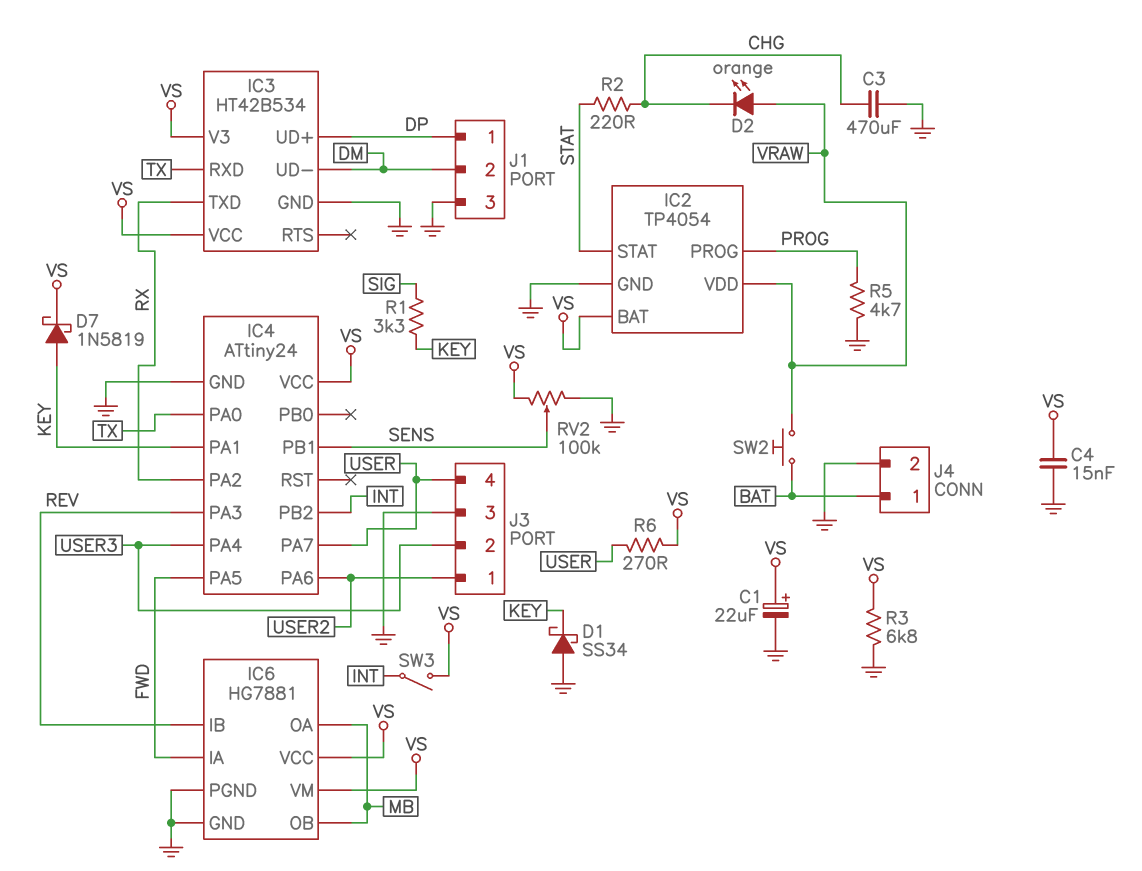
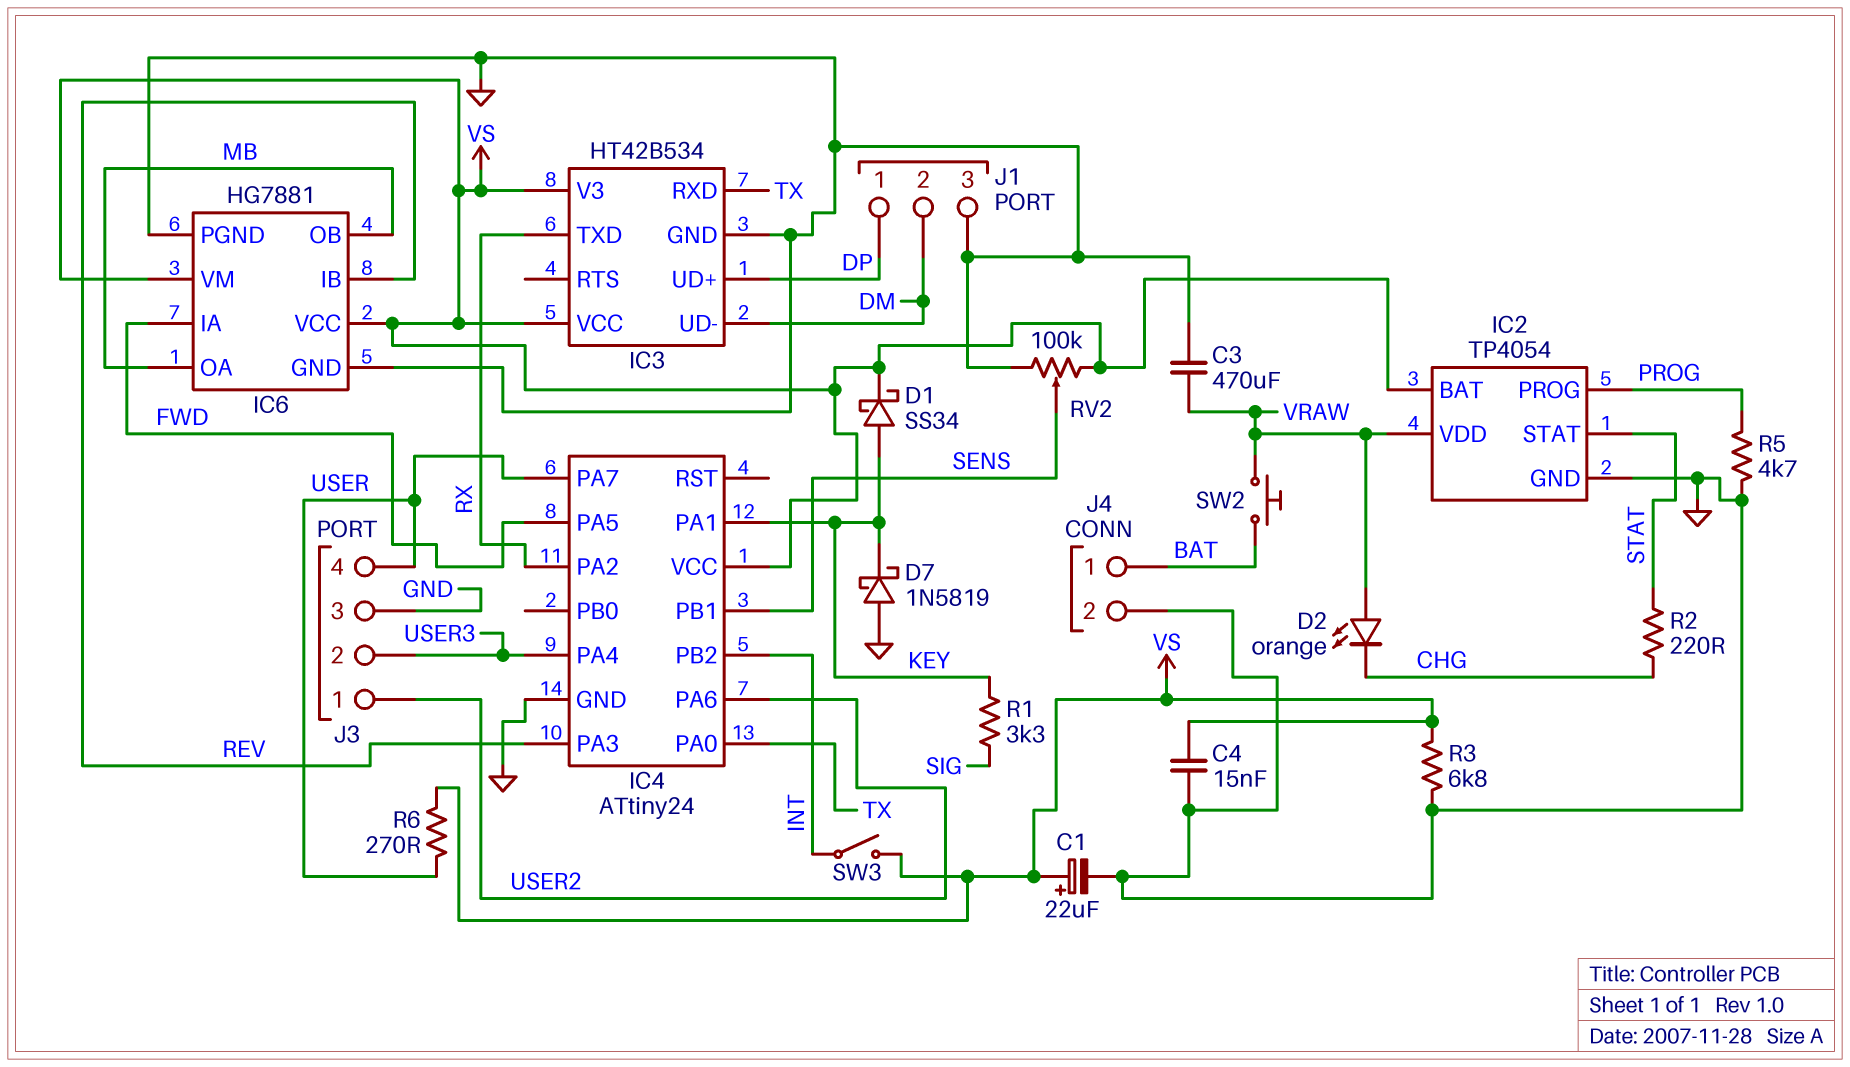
C3: 470uF (CHG, GND) -> 470uF (GND, VRAW)
D1: schottky SS34 (A GND, K KEY) -> schottky SS34 (A KEY, K VS)
D7: schottky 1N5819 (A KEY, K VS) -> schottky 1N5819 (A GND, K KEY)

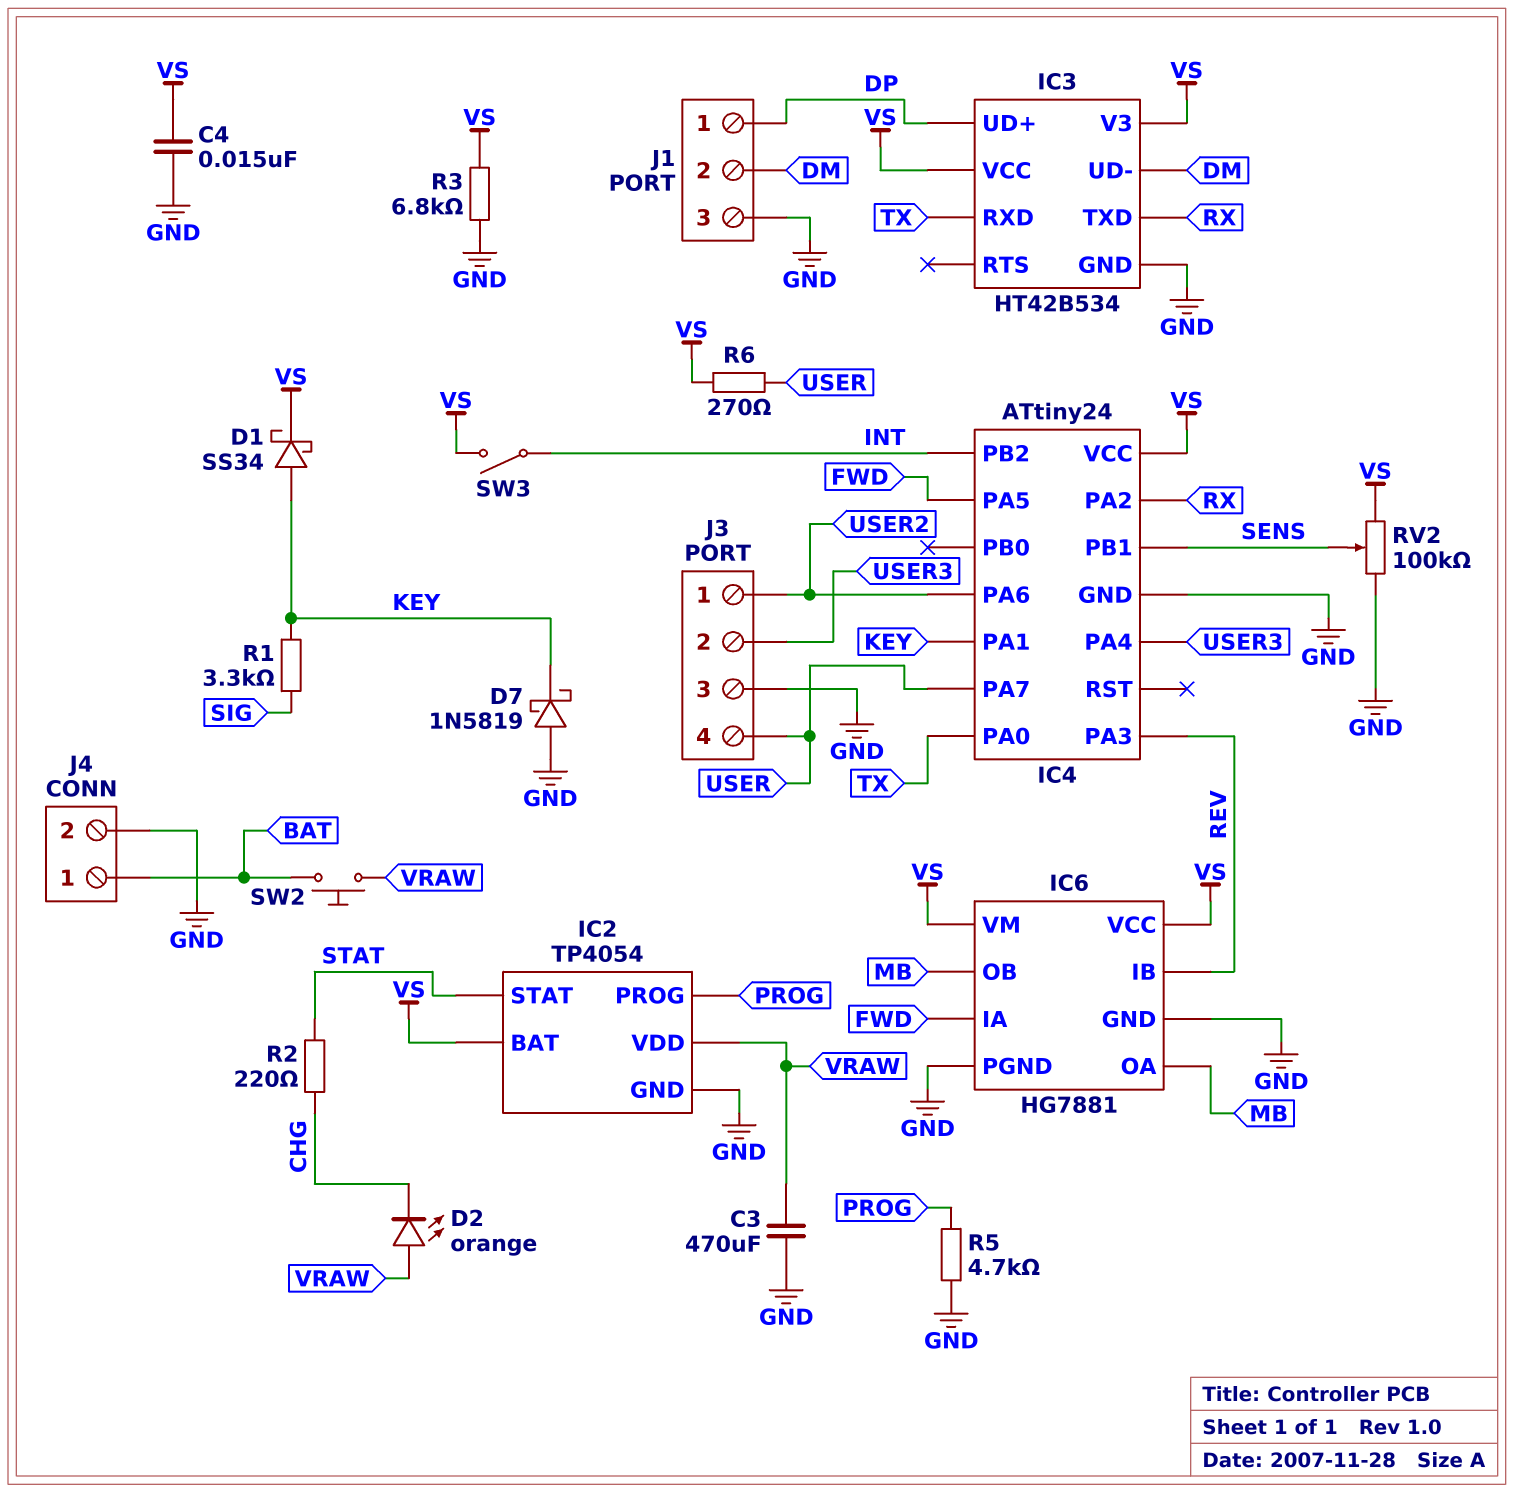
C1: 22uF (plus VS, minus GND) -> none

